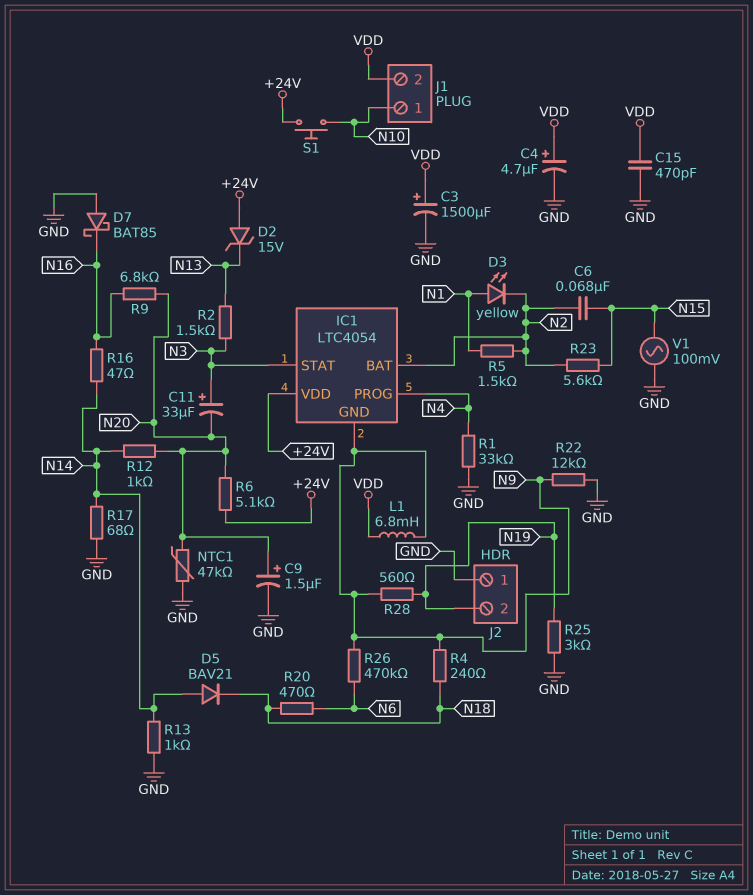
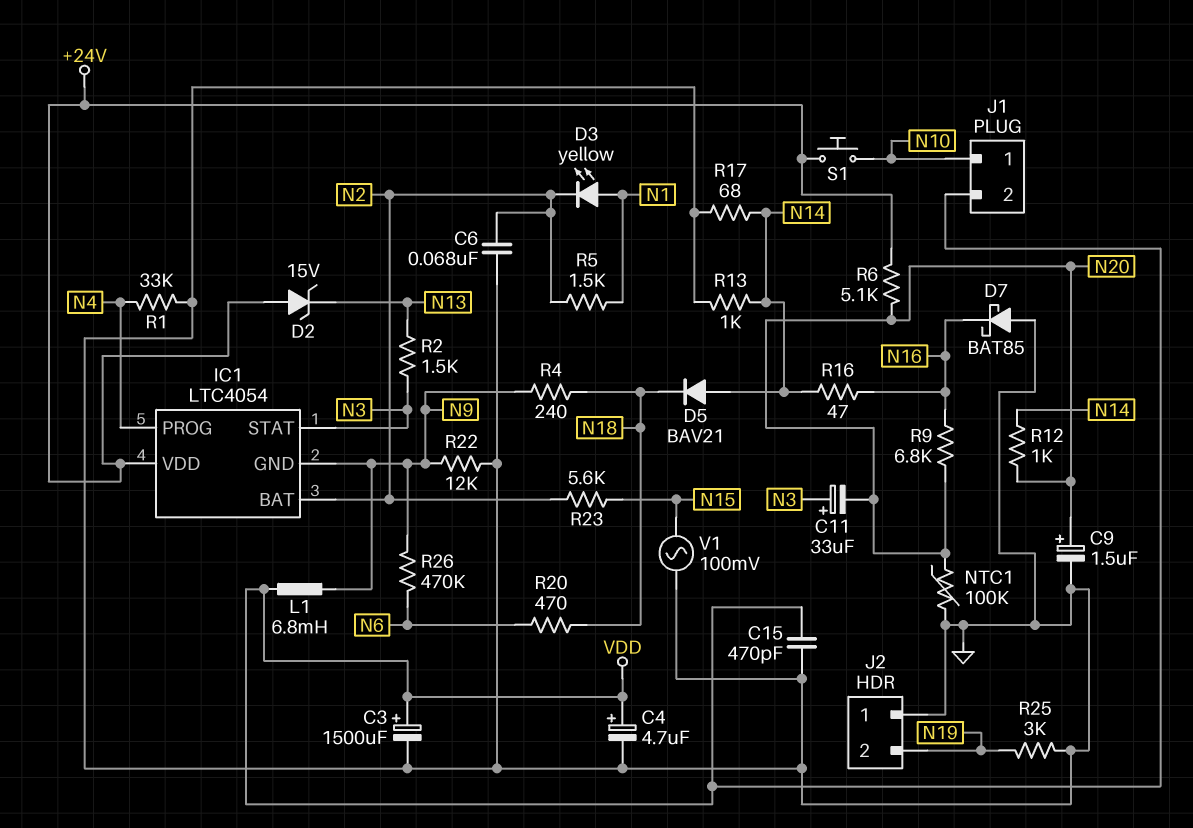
C6: 68nF (N2, N15) -> 68nF (GND, N2)
NTC1: 47k (GND, N20) -> 100k (GND, N20)
R28: 560 (N9, N19) -> none

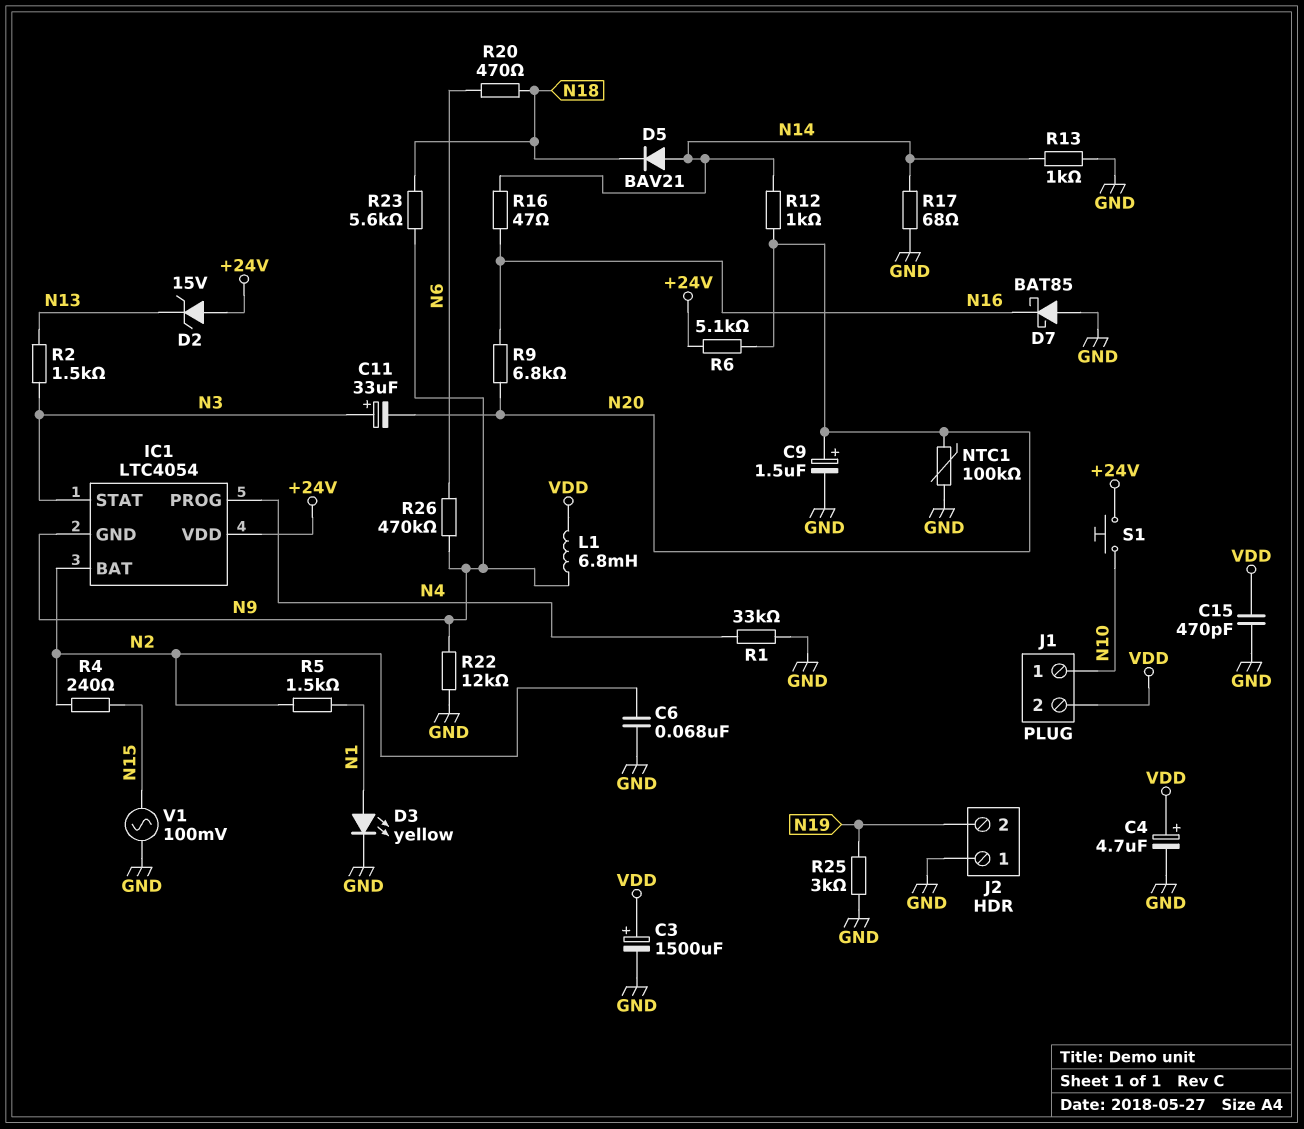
D3: LED yellow (A N1, K N2) -> LED yellow (A N1, K GND)
R4: 240 (N9, N18) -> 240 (N2, N15)
R23: 5.6k (N2, N15) -> 5.6k (N9, N18)

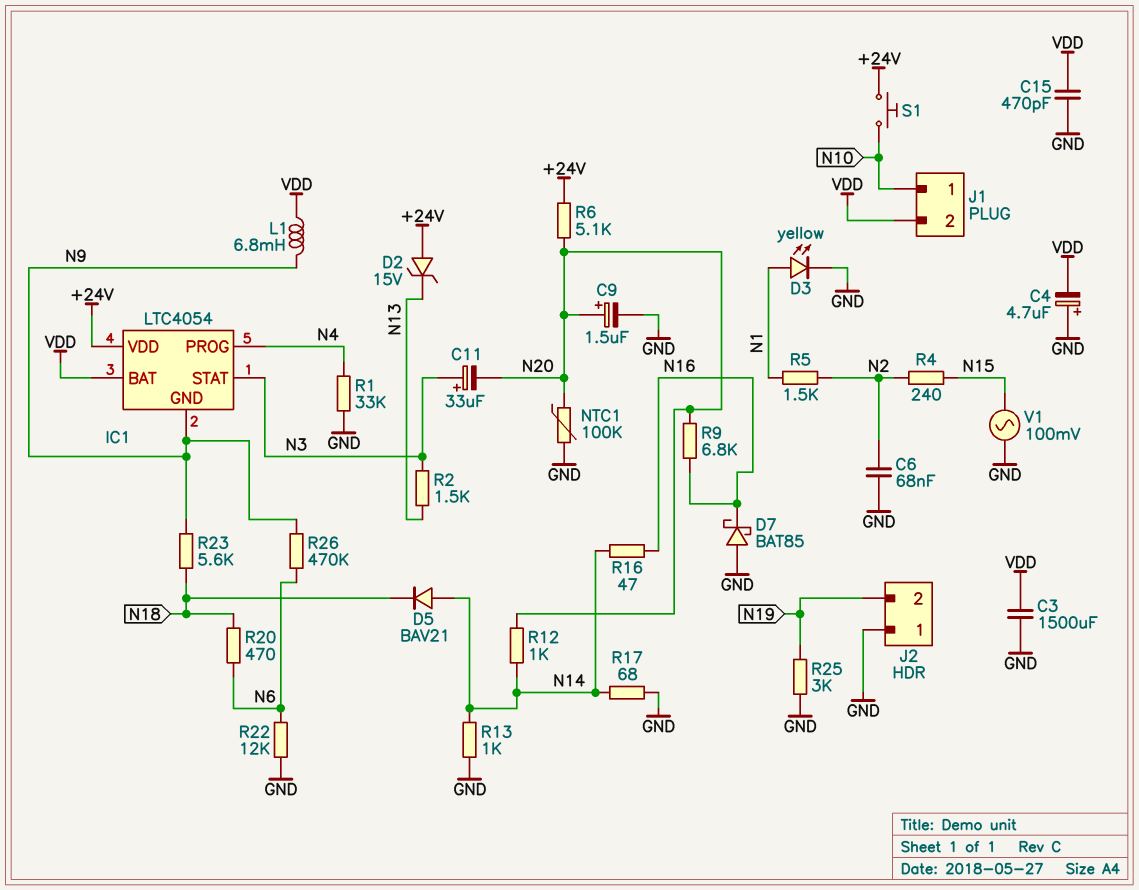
C3: 1500uF (plus VDD, minus GND) -> 1500uF (GND, VDD)
C4: 4.7uF (plus VDD, minus GND) -> 4.7uF (plus GND, minus VDD)
IC1 pin BAT: N2 -> VDD
R22: 12k (GND, N9) -> 12k (GND, N6)

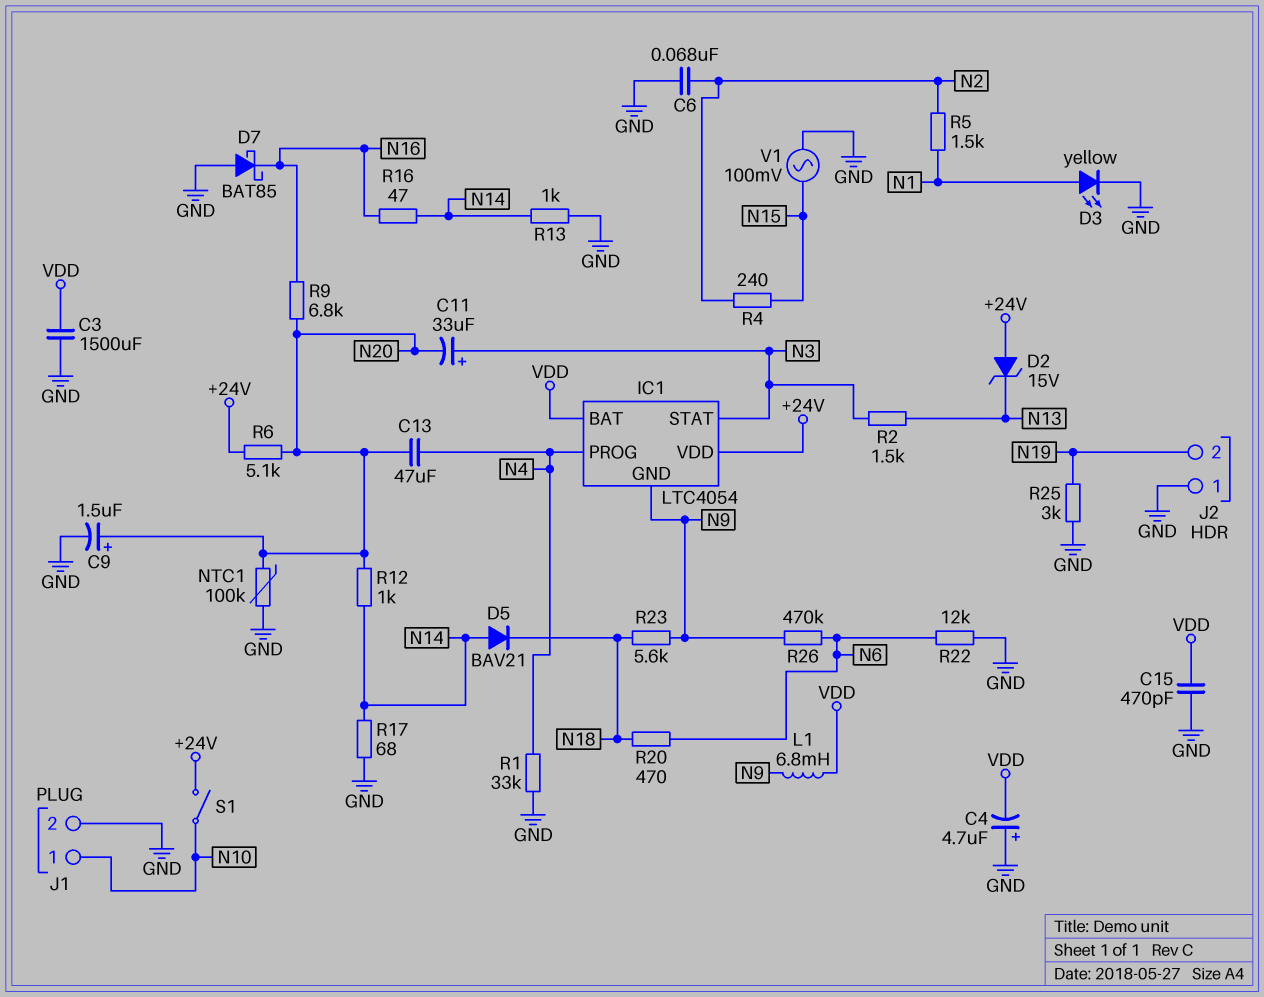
C13: none -> 47uF (N4, N20)
J1 pin 2: VDD -> GND
S1: button (+24V, N10) -> switch (+24V, N10)

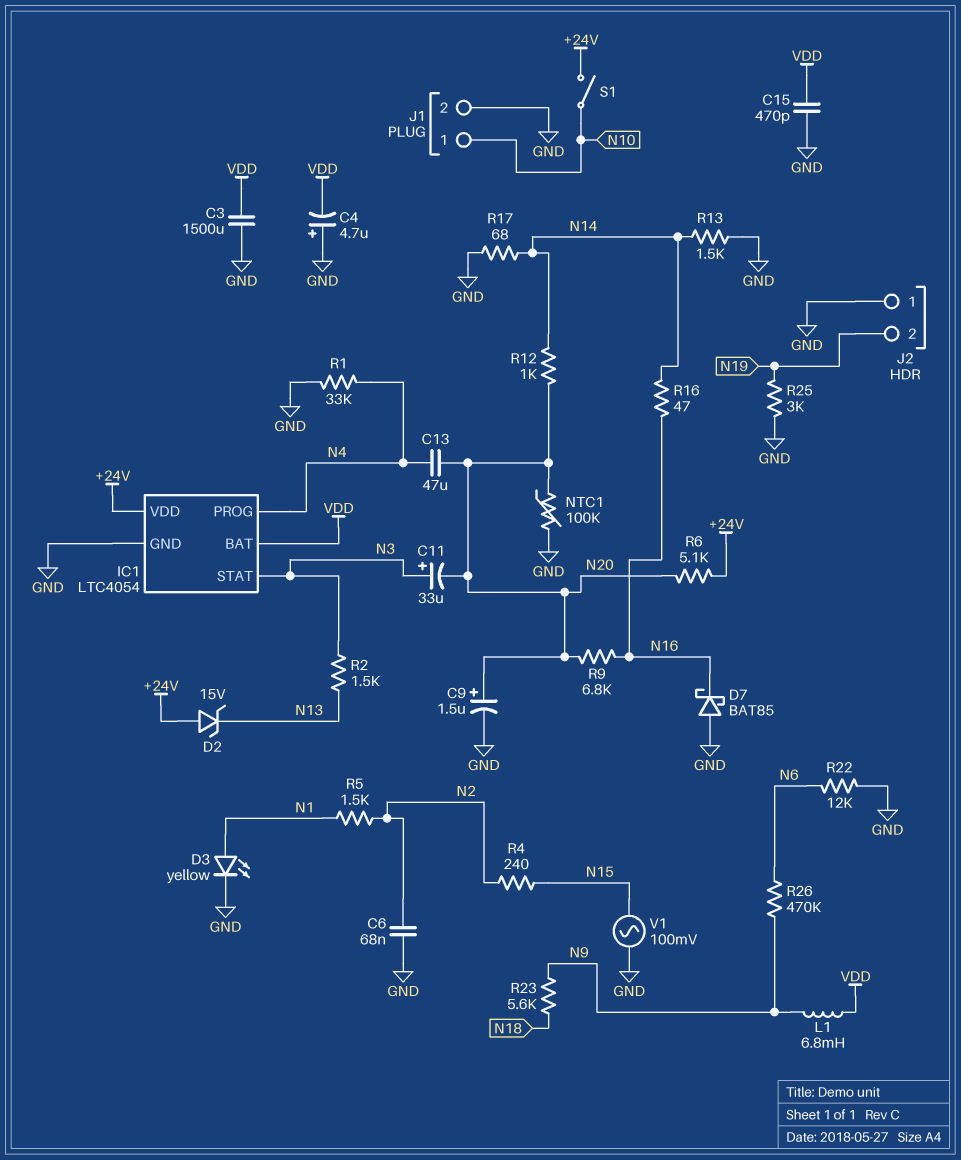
D5: diode BAV21 (A N14, K N18) -> none
IC1 pin GND: N9 -> GND
R13: 1k (GND, N14) -> 1.5k (GND, N14)
R20: 470 (N6, N18) -> none

